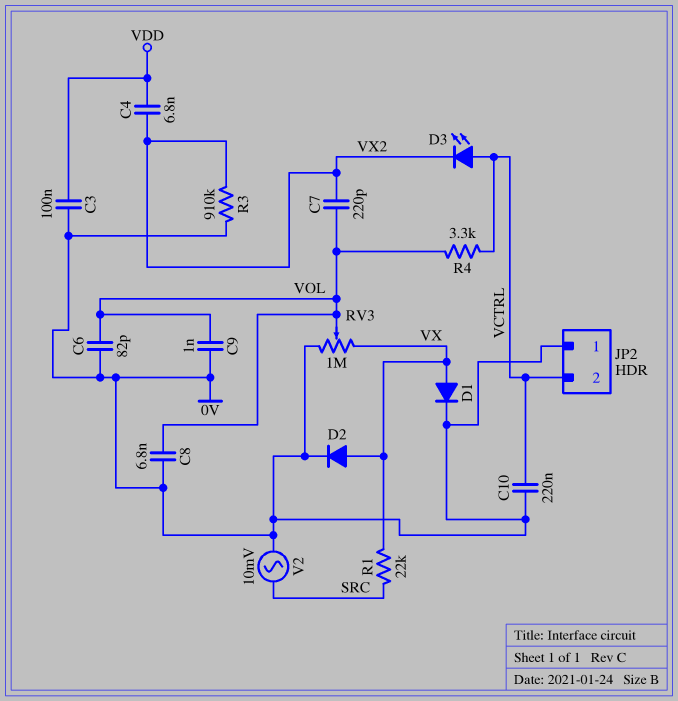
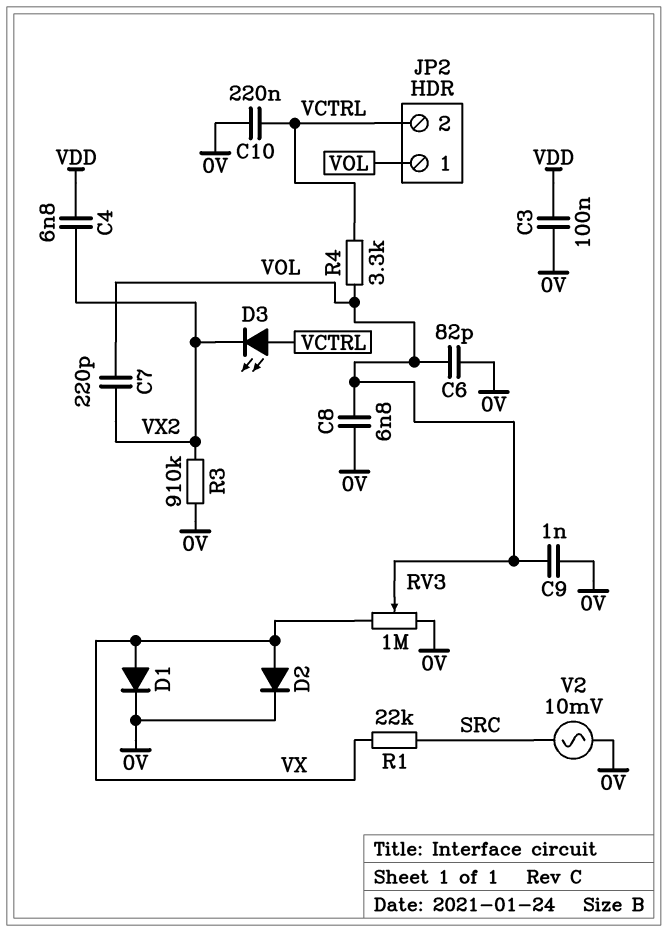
JP2 pin 1: 0V -> VOL

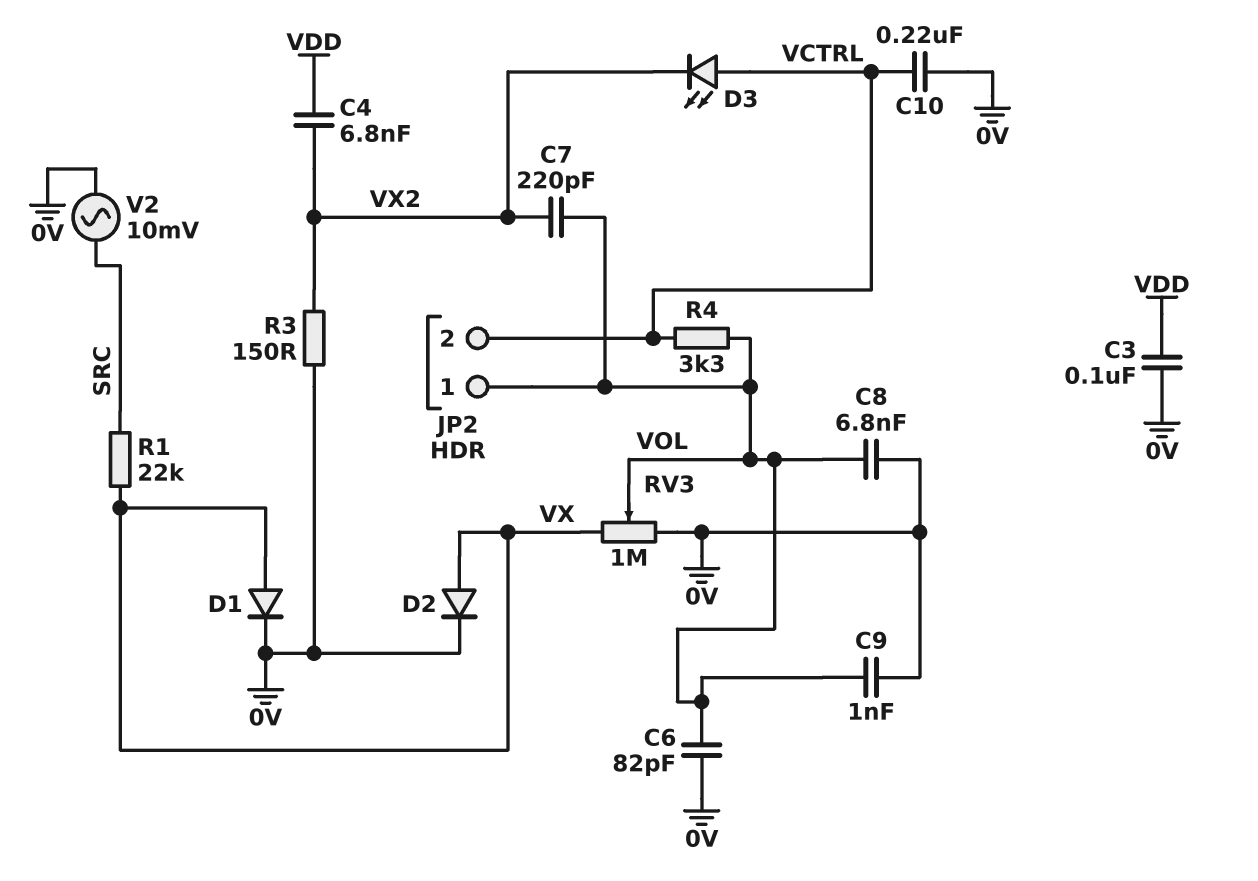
R3: 910k (0V, VX2) -> 150 (0V, VX2)

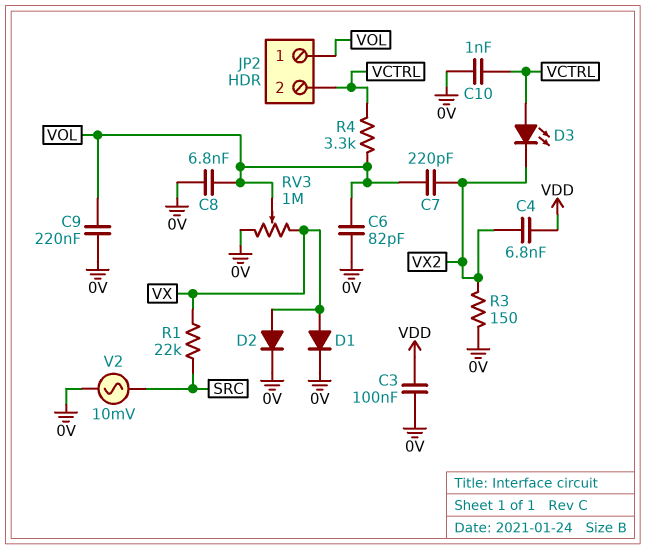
C9: 1nF (0V, VOL) -> 220nF (0V, VOL)
C10: 220nF (0V, VCTRL) -> 1nF (0V, VCTRL)

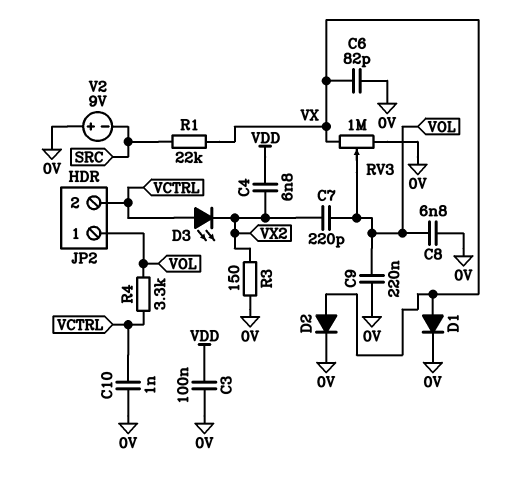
C6: 82pF (0V, VOL) -> 82pF (0V, VX)
V2: AC 10mV (0V, SRC) -> 9V (plus 0V, minus SRC)

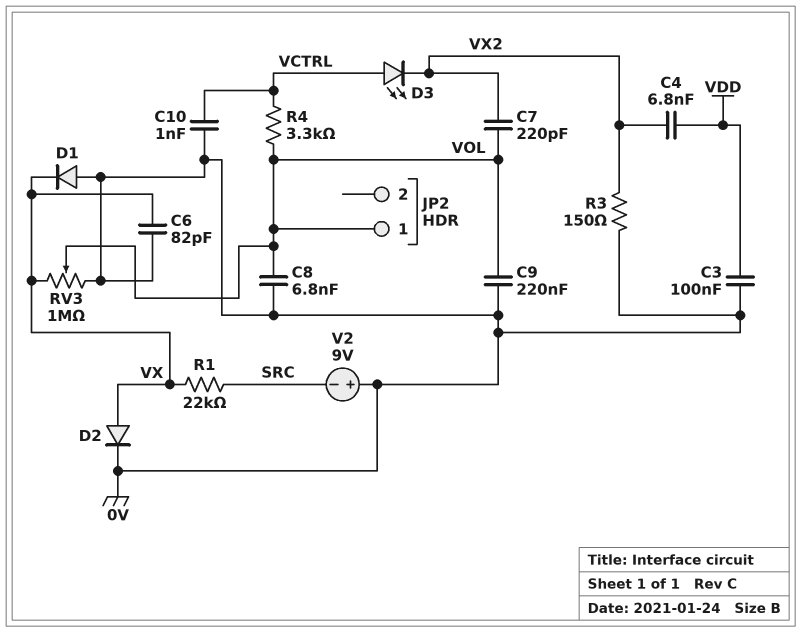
D1: diode (A VX, K 0V) -> diode (A 0V, K VX)
JP2 pin 2: VCTRL -> none

